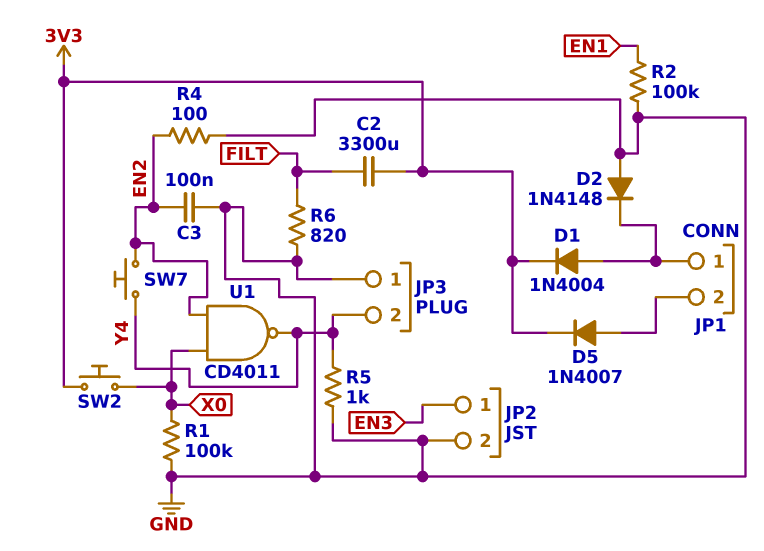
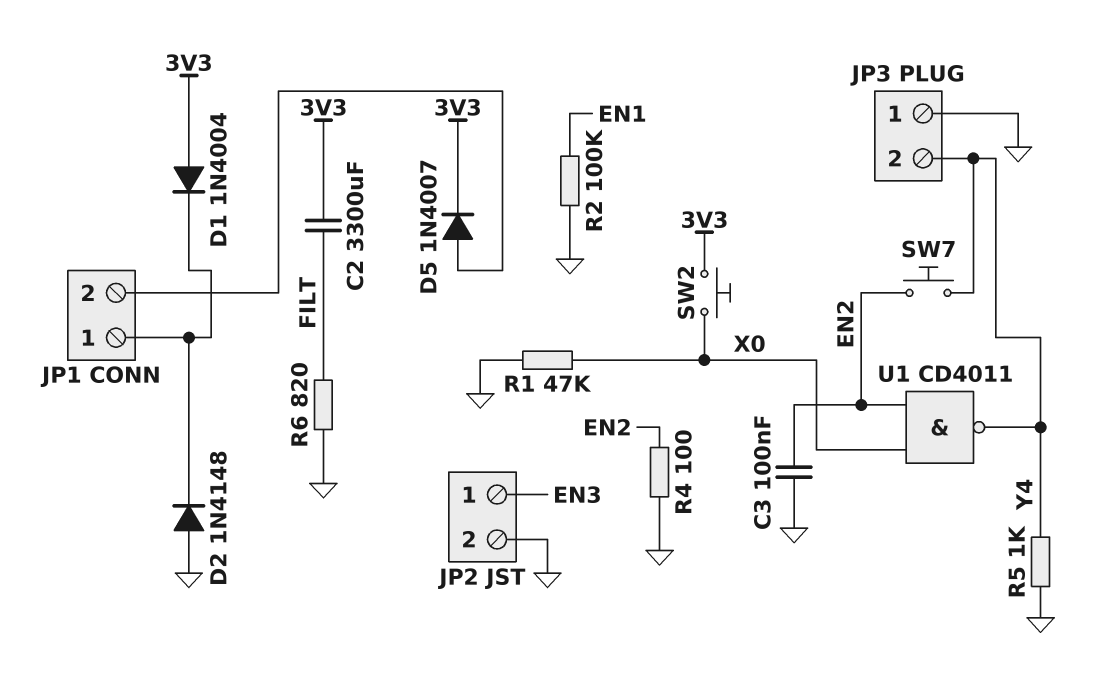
D1: diode 1N4004 (A JP1/1, K 3V3) -> diode 1N4004 (A 3V3, K JP1/1)
R1: 100k (GND, X0) -> 47k (GND, X0)

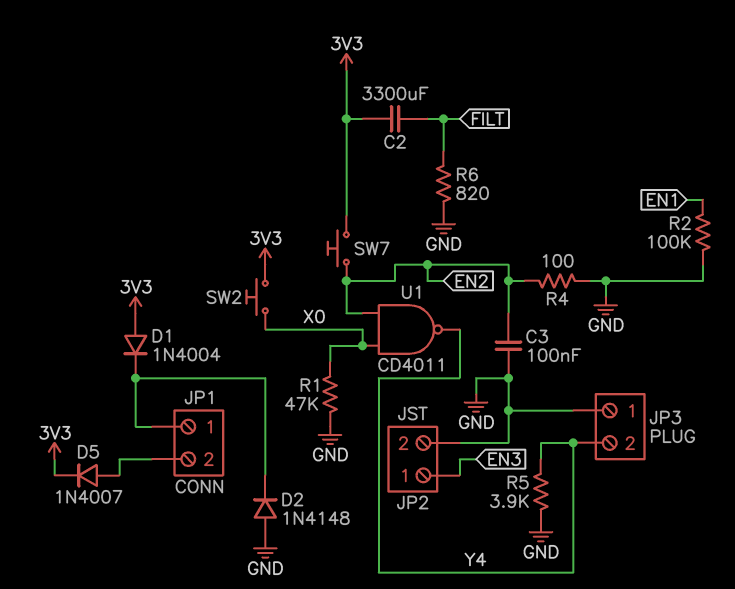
R5: 1k (GND, Y4) -> 3.9k (GND, Y4)
SW7: button (EN2, Y4) -> button (3V3, EN2)

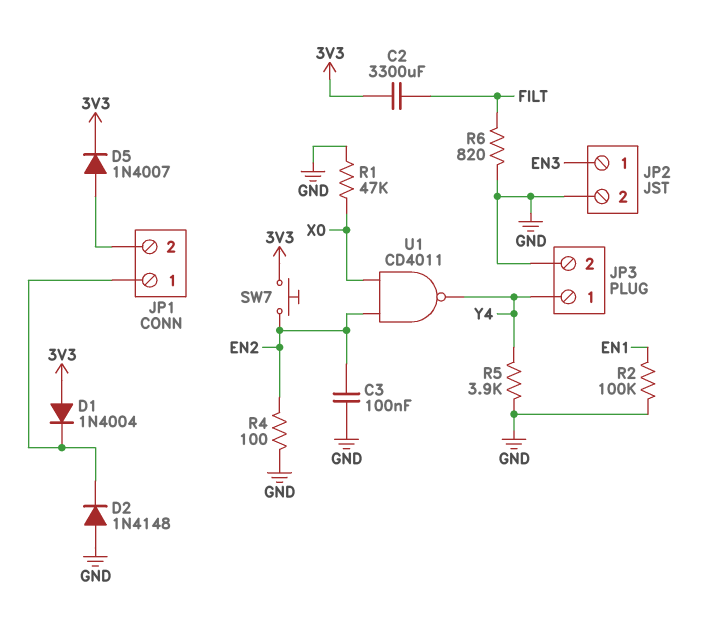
JP3 pin 1: GND -> Y4
JP3 pin 2: Y4 -> GND
SW2: button (3V3, X0) -> none

